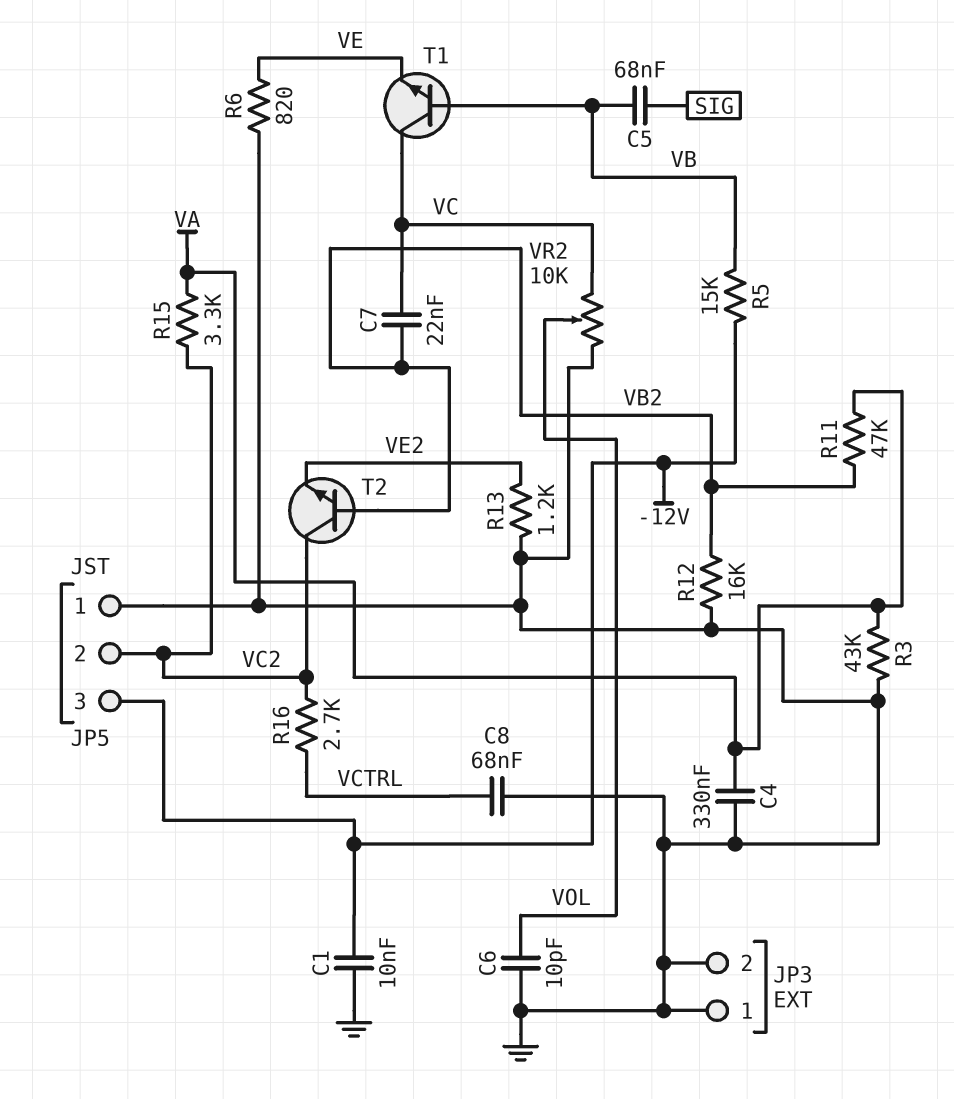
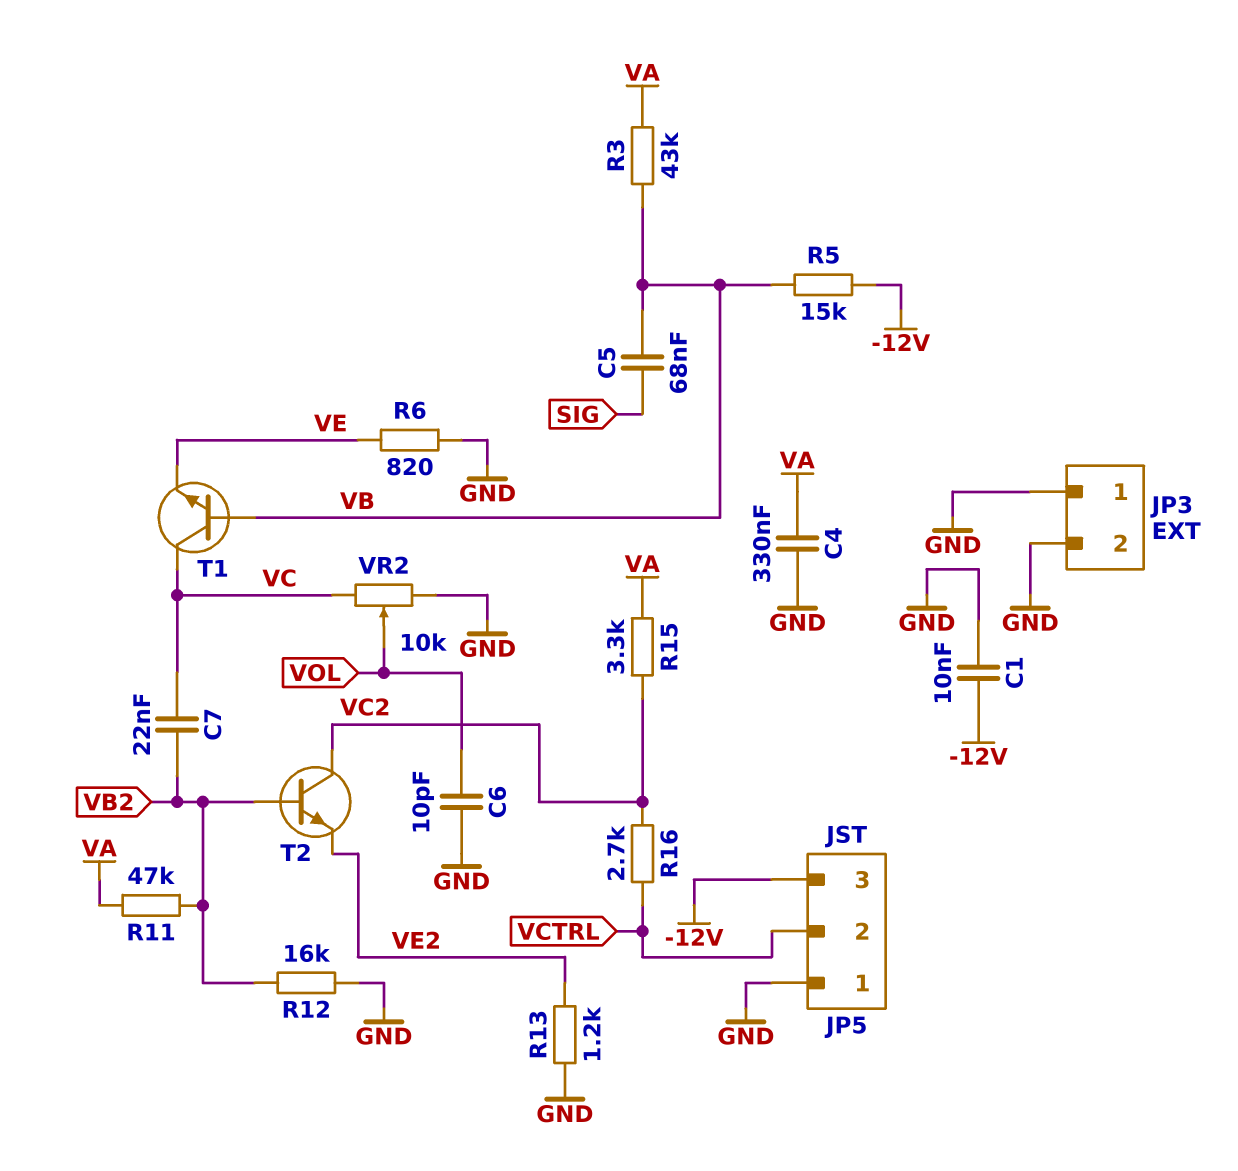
C8: 68nF (GND, VCTRL) -> none
JP5 pin 2: VC2 -> VCTRL
R3: 43k (GND, VA) -> 43k (VA, VB)

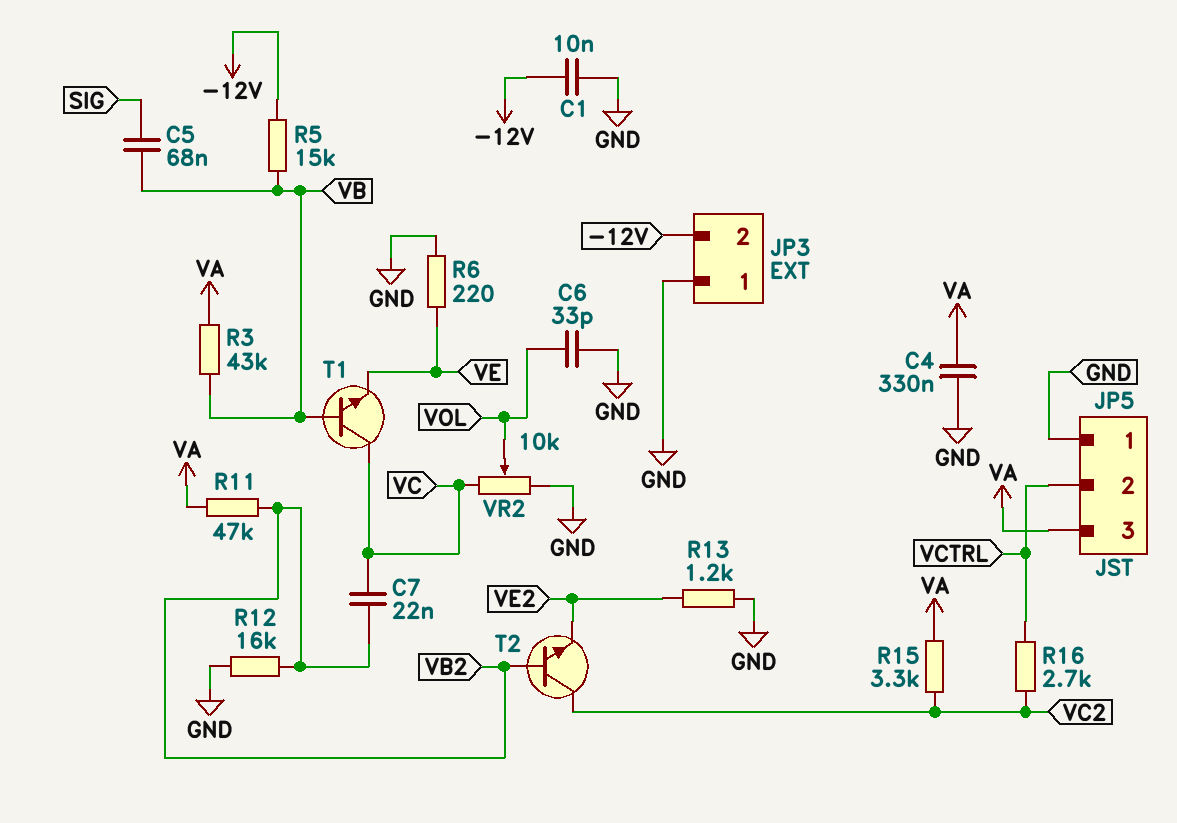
C6: 10pF (GND, VOL) -> 33pF (GND, VOL)
JP3 pin 2: GND -> -12V
JP5 pin 3: -12V -> VA
R6: 820 (GND, VE) -> 220 (GND, VE)

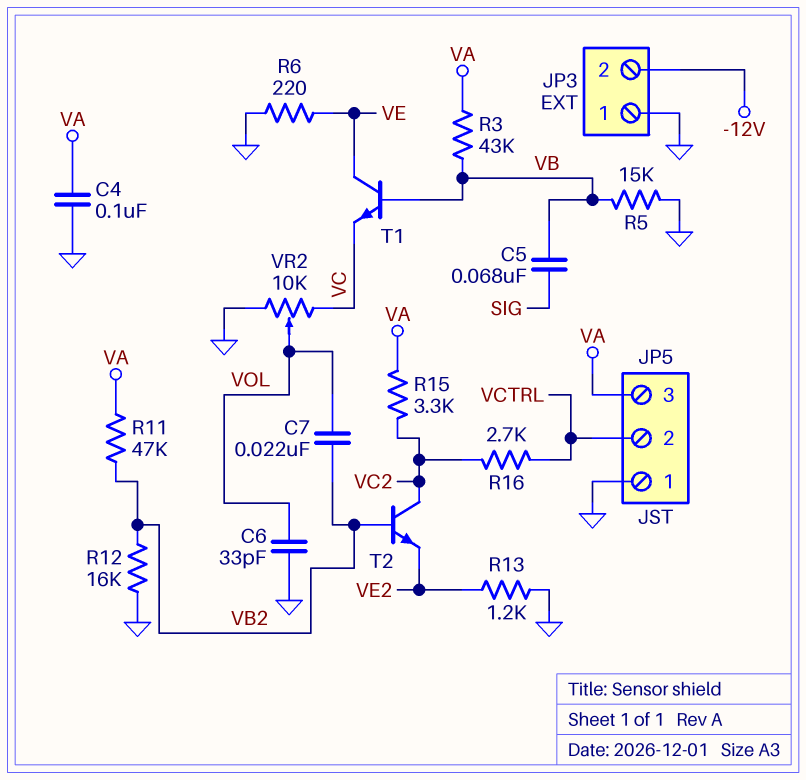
C1: 10nF (-12V, GND) -> none
C4: 330nF (GND, VA) -> 100nF (GND, VA)
C7: 22nF (VB2, VC) -> 22nF (VB2, VOL)
R5: 15k (-12V, VB) -> 15k (GND, VB)
T1: NPN (B VB, C VC, E VE) -> NPN (B VB, C VE, E VC)

